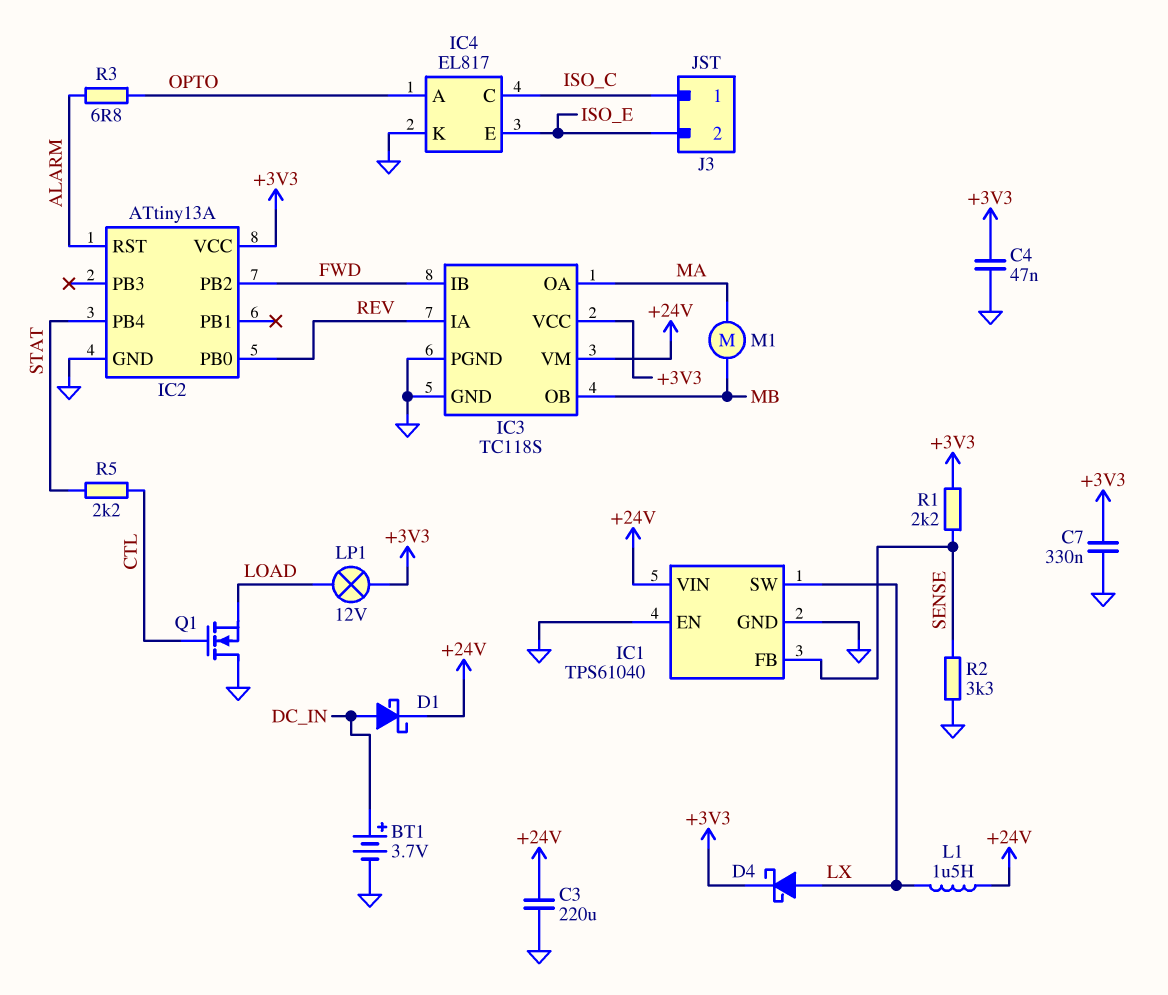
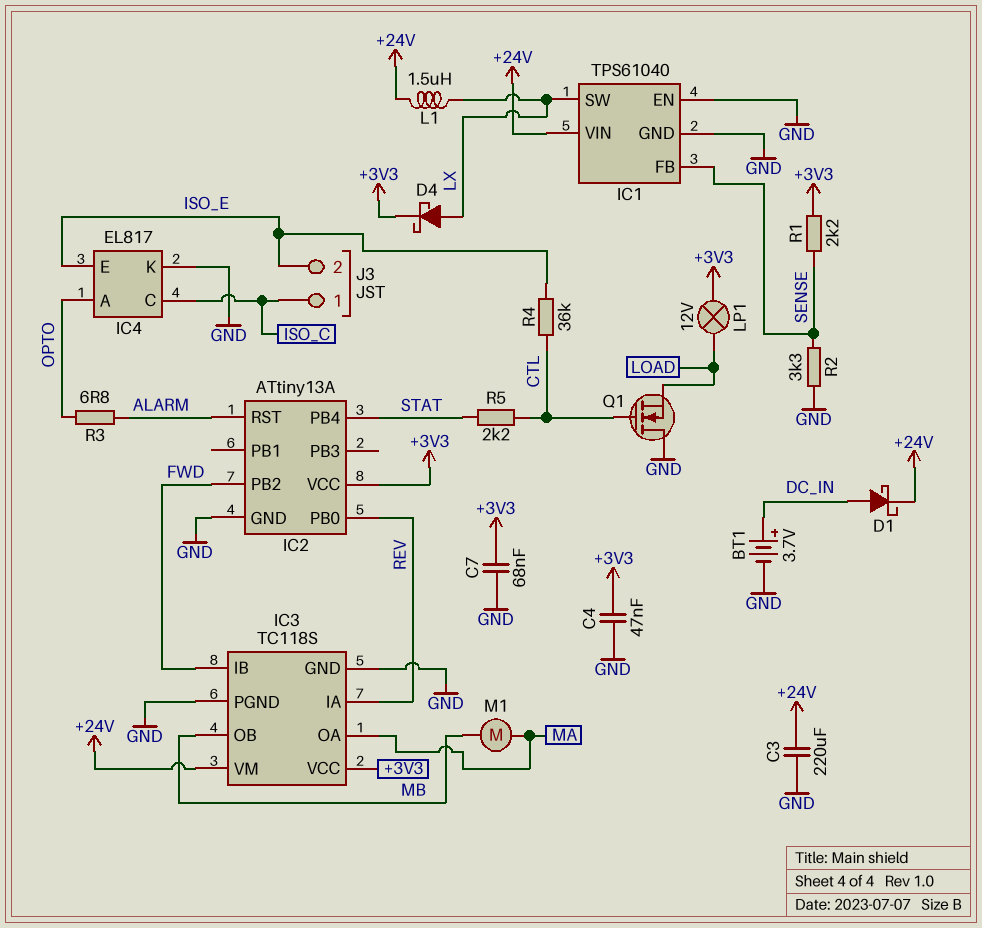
C7: 330nF (+3V3, GND) -> 68nF (+3V3, GND)
R4: none -> 36k (CTL, ISO_E)

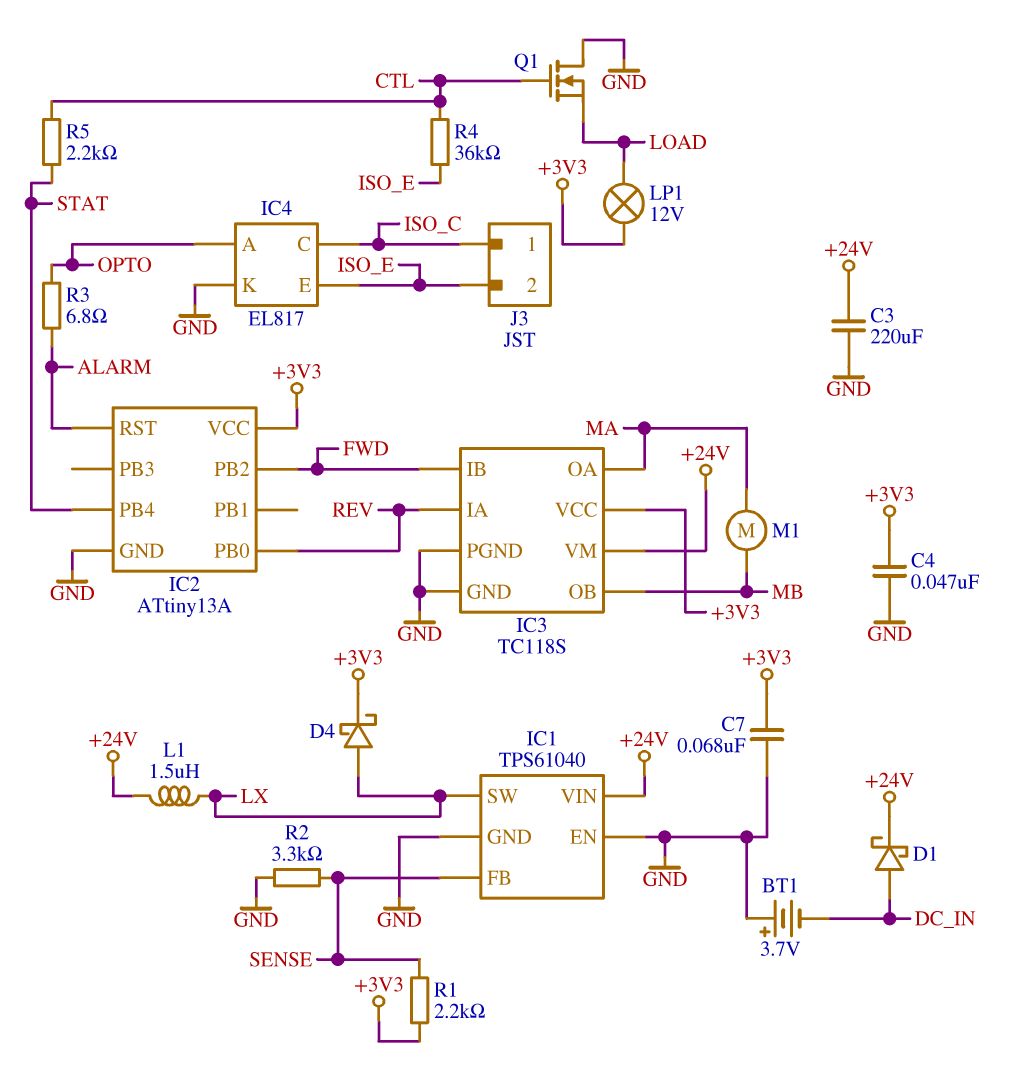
BT1: 3.7V (plus DC_IN, minus GND) -> 3.7V (plus GND, minus DC_IN)

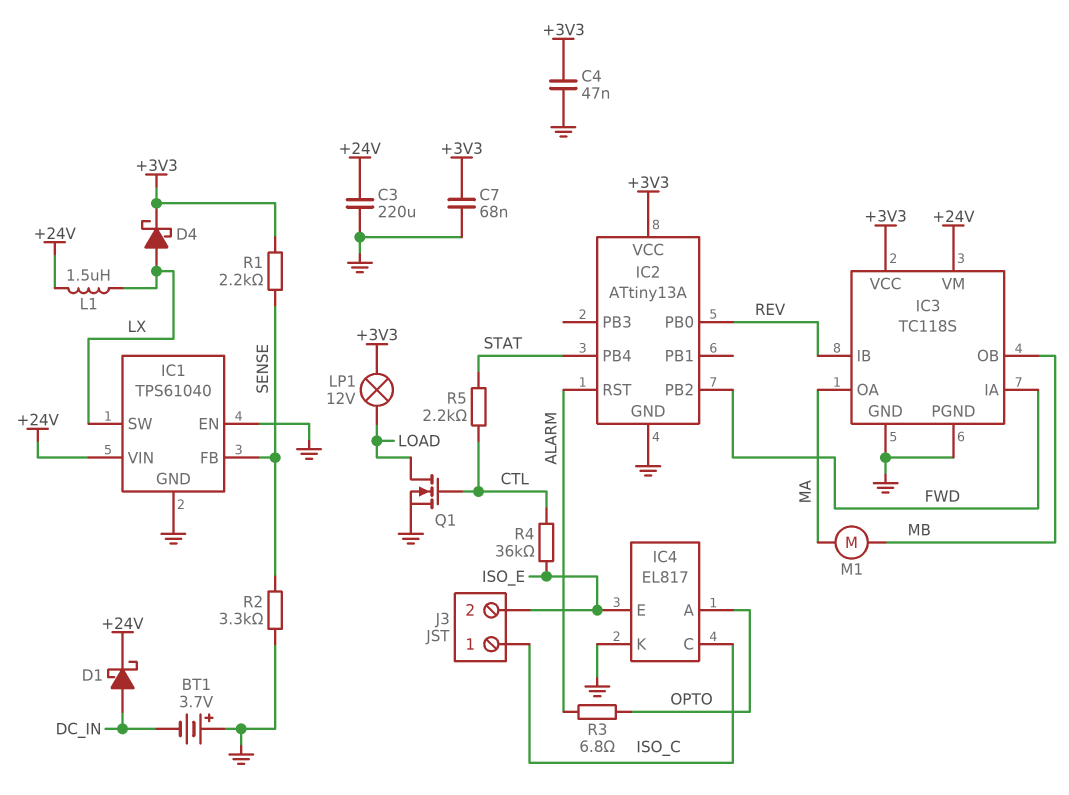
IC3 pin IA: REV -> FWD
IC3 pin IB: FWD -> REV
Q1: NMOS (G CTL, D GND, S LOAD) -> NMOS (G CTL, D LOAD, S GND)

